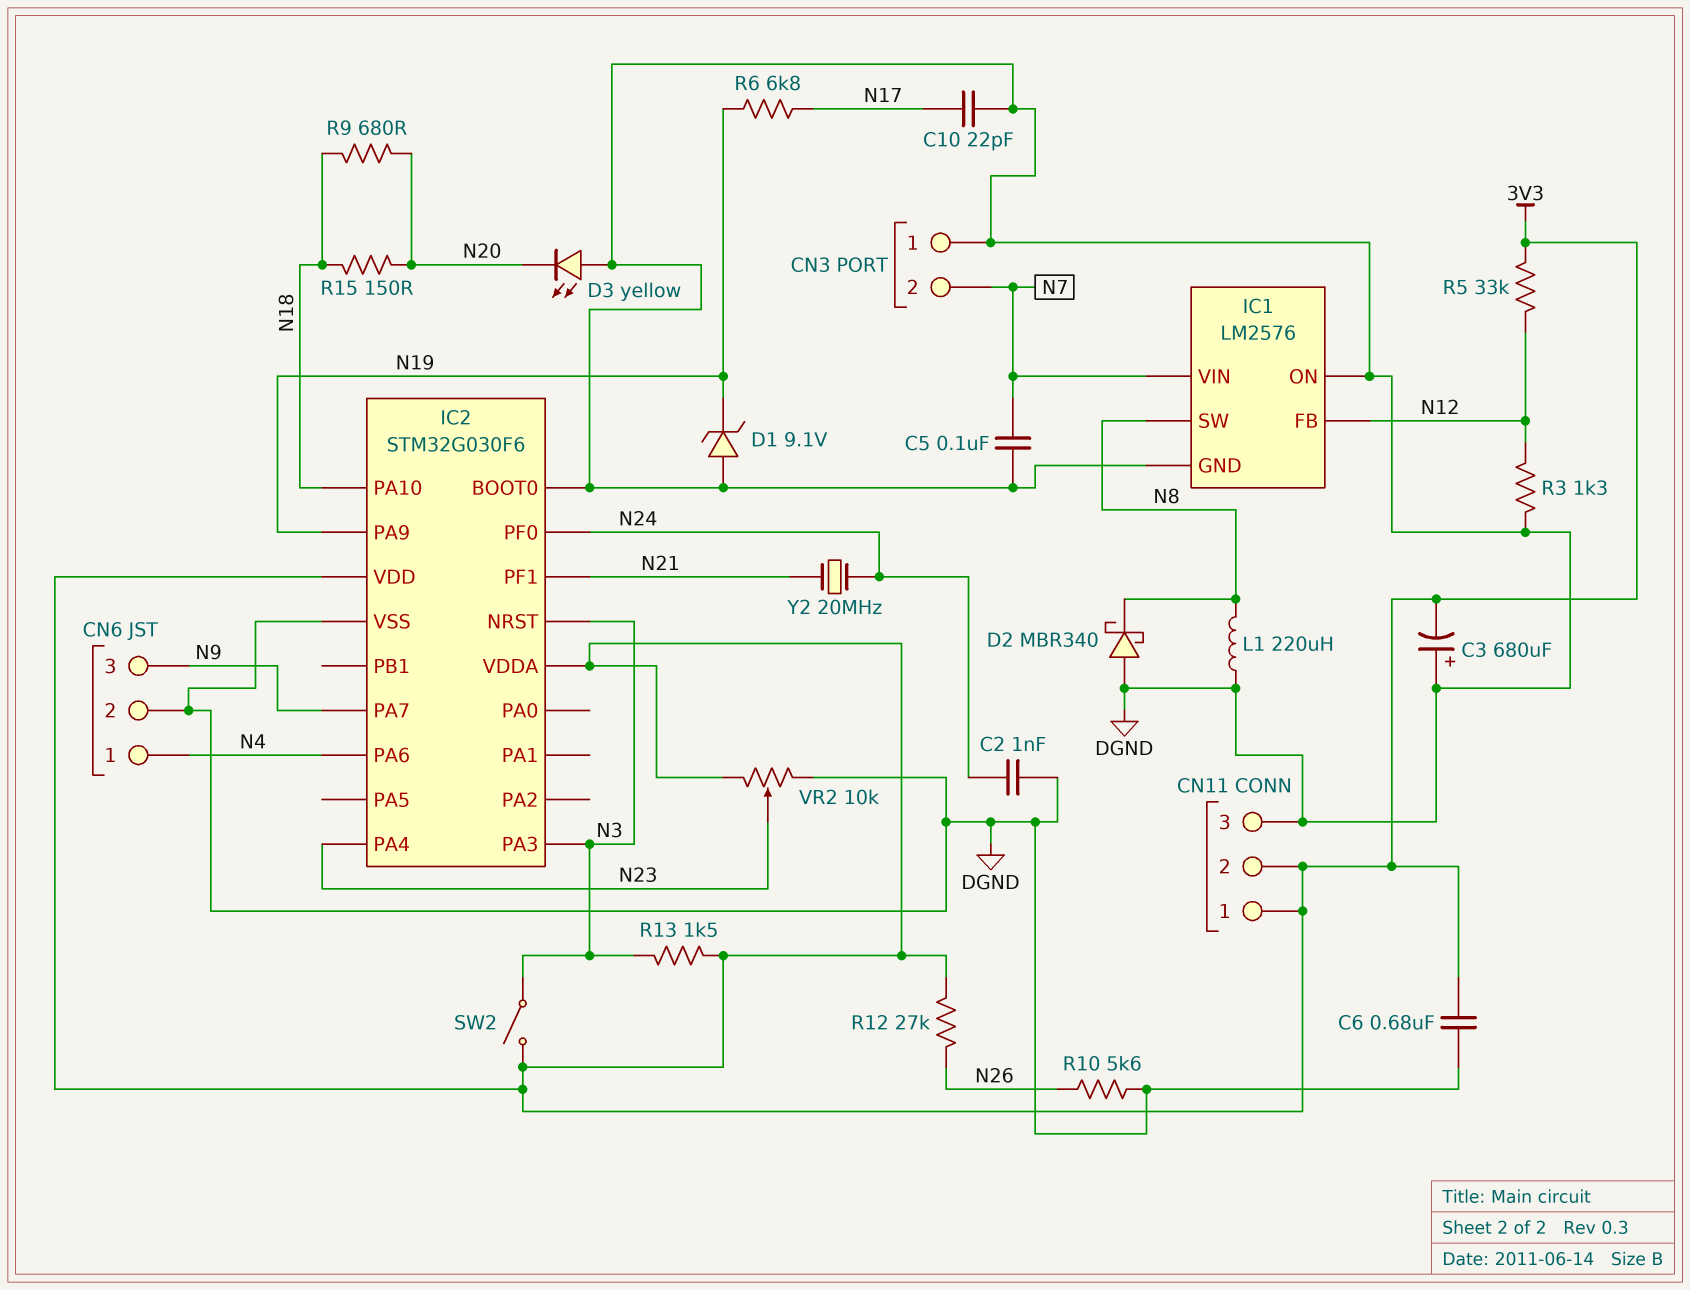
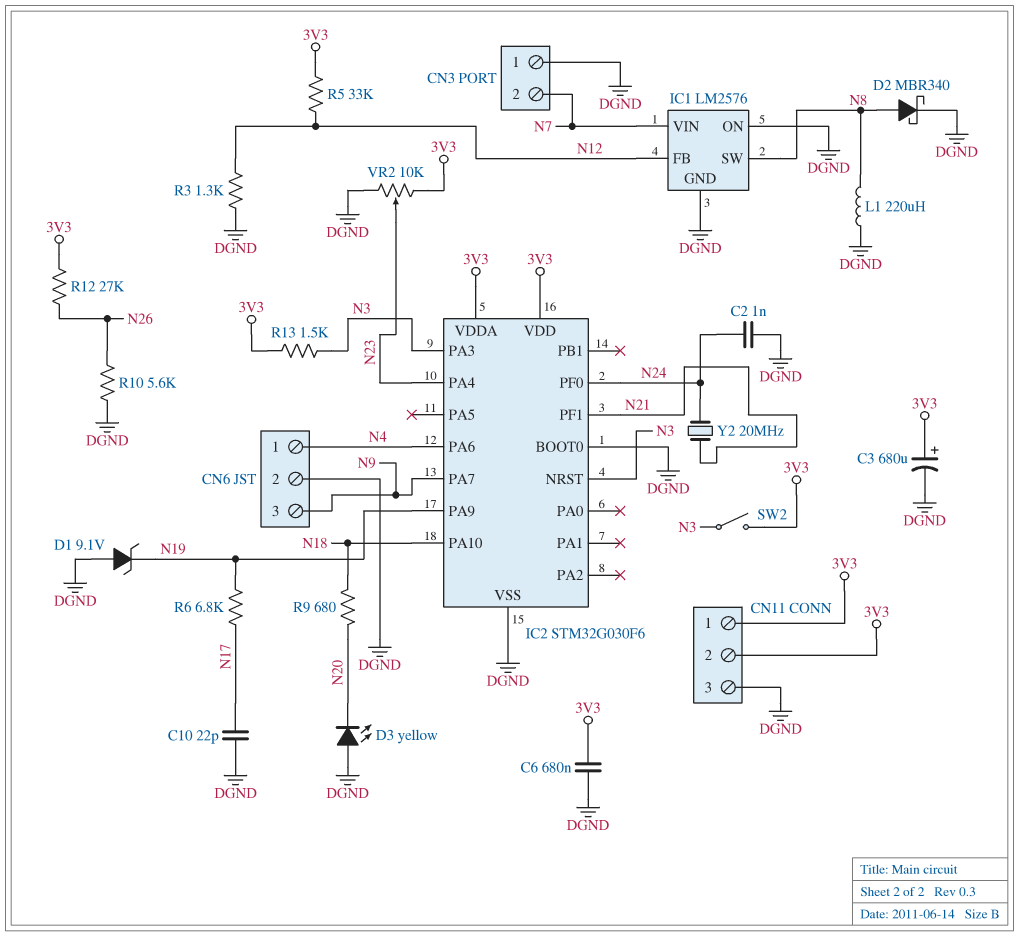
C3: 680uF (plus DGND, minus 3V3) -> 680uF (plus 3V3, minus DGND)
C5: 100nF (DGND, N7) -> none
D2: schottky MBR340 (A DGND, K N8) -> schottky MBR340 (A N8, K DGND)
R15: 150 (N18, N20) -> none

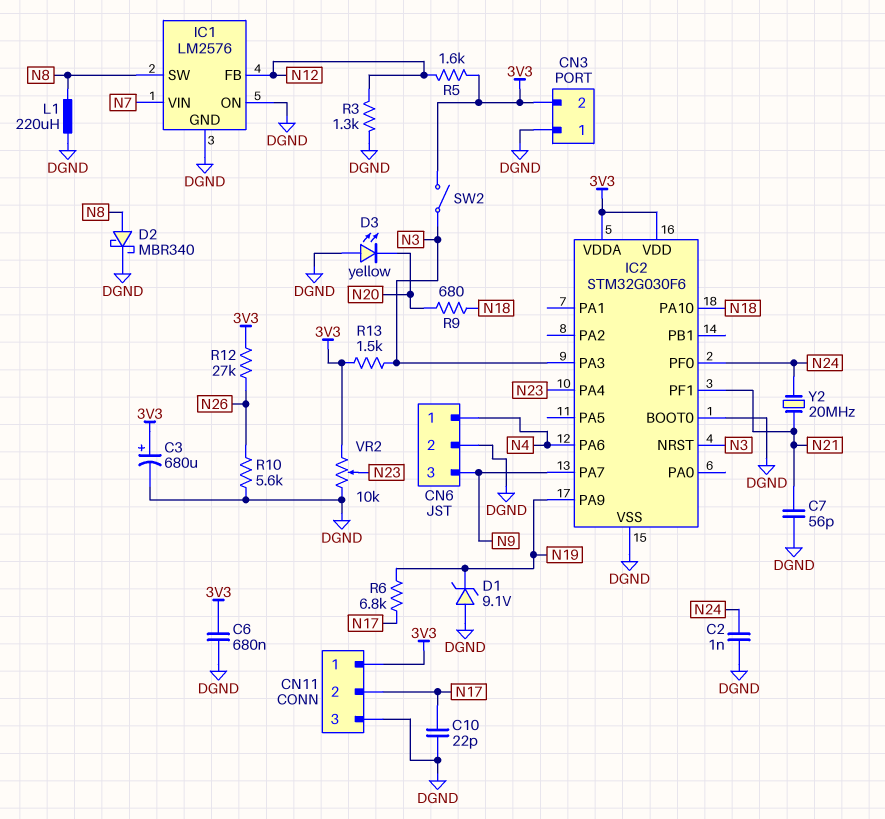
C7: none -> 56pF (DGND, N21)
CN3 pin 2: N7 -> 3V3
CN11 pin 2: 3V3 -> N17
R5: 33k (3V3, N12) -> 1.6k (3V3, N12)

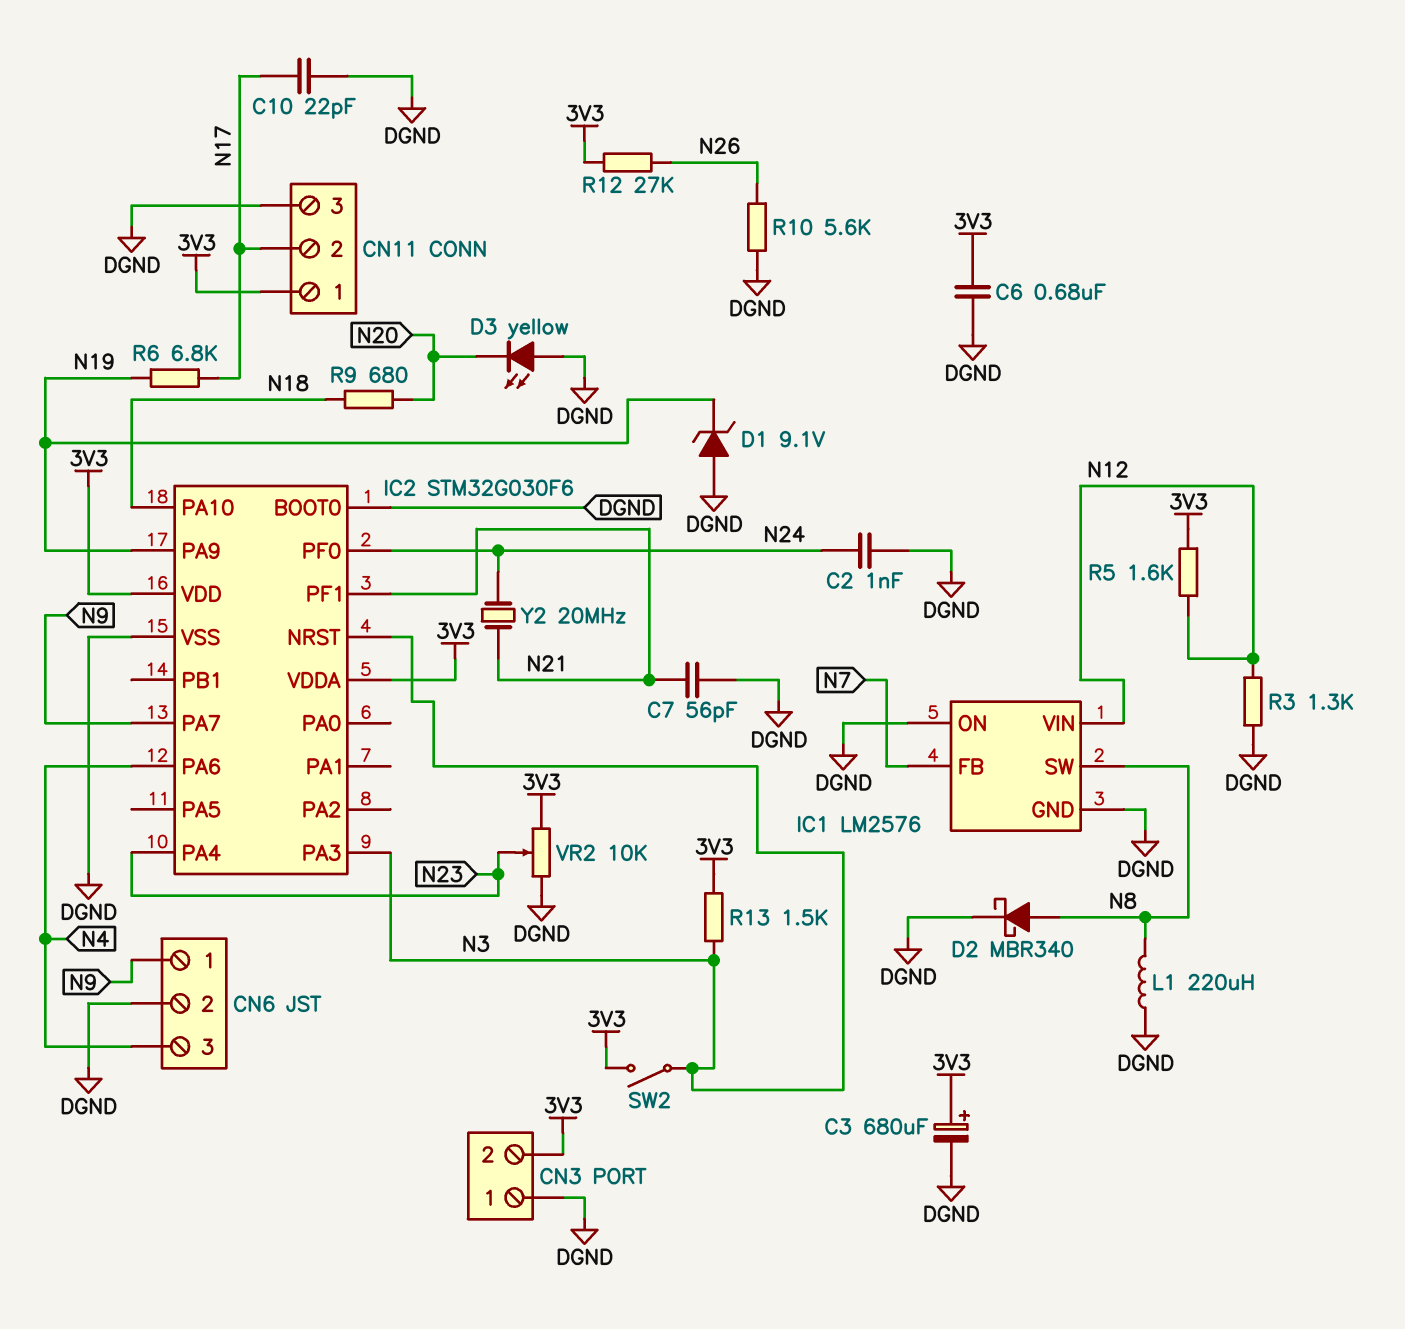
CN6 pin 1: N4 -> N9
CN6 pin 3: N9 -> N4
IC1 pin FB: N12 -> N7
IC1 pin VIN: N7 -> N12

